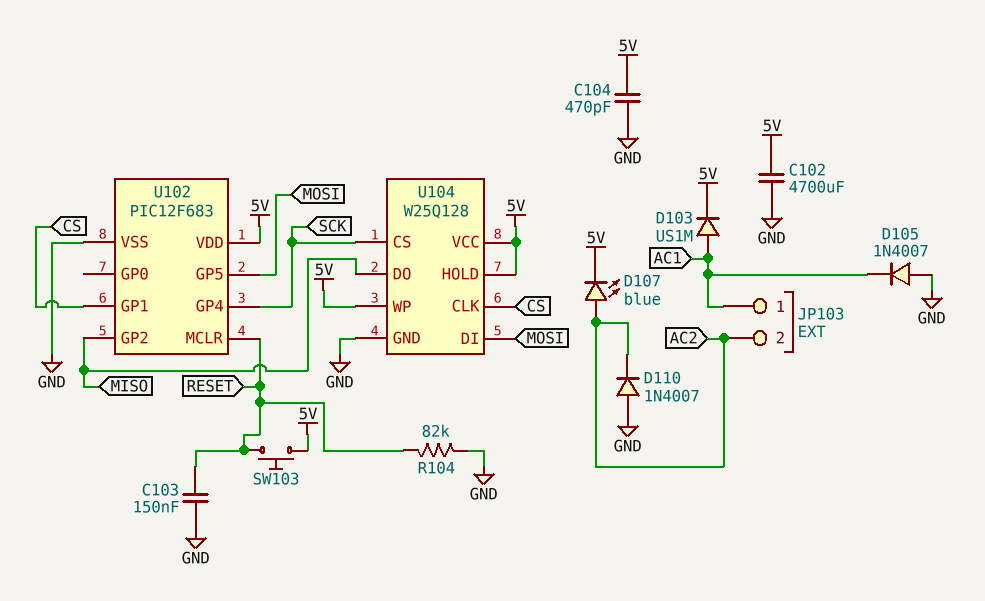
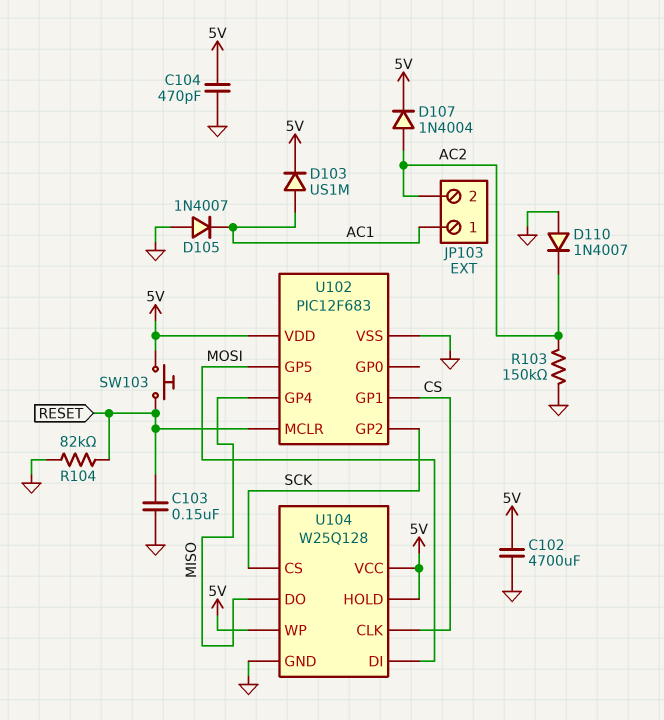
D107: LED blue (A AC2, K 5V) -> diode 1N4004 (A AC2, K 5V)
R103: none -> 150k (AC2, GND)
U102 pin GP2: MISO -> SCK
U102 pin GP4: SCK -> MISO

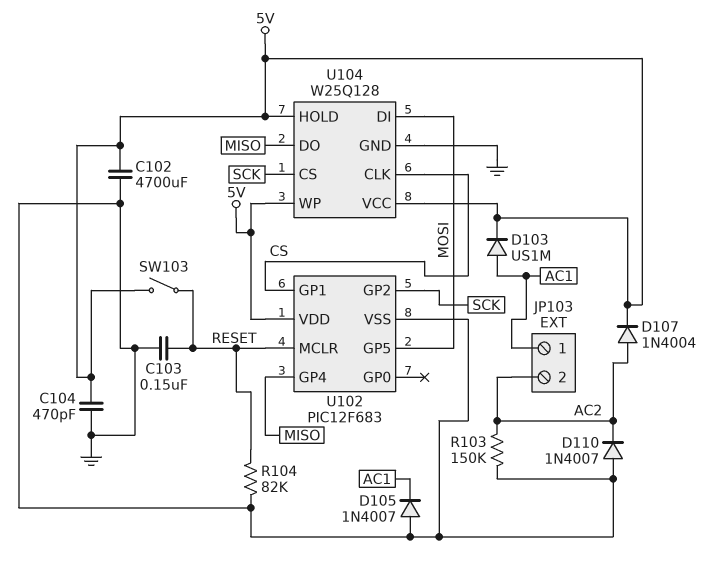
SW103: button (5V, RESET) -> switch (5V, RESET)

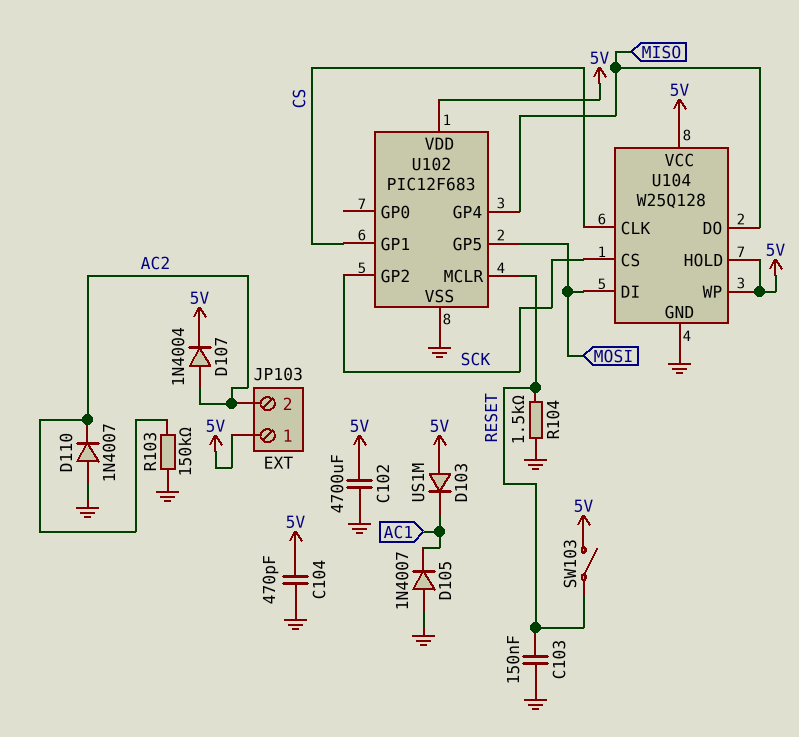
D103: diode US1M (A AC1, K 5V) -> diode US1M (A 5V, K AC1)
JP103 pin 1: AC1 -> 5V
R104: 82k (GND, RESET) -> 1.5k (GND, RESET)

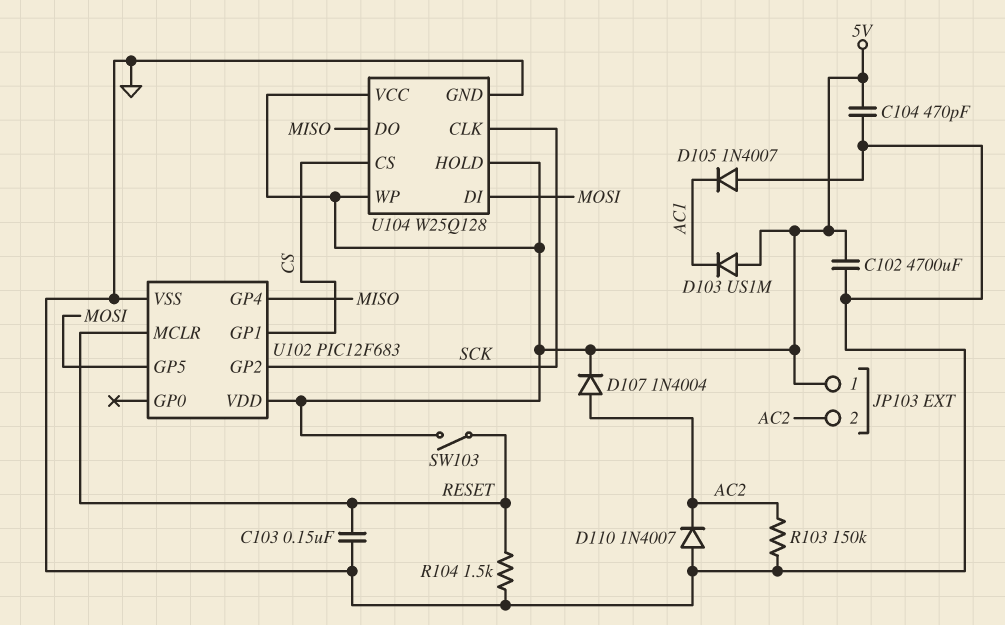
U104 pin CLK: CS -> SCK
U104 pin CS: SCK -> CS

